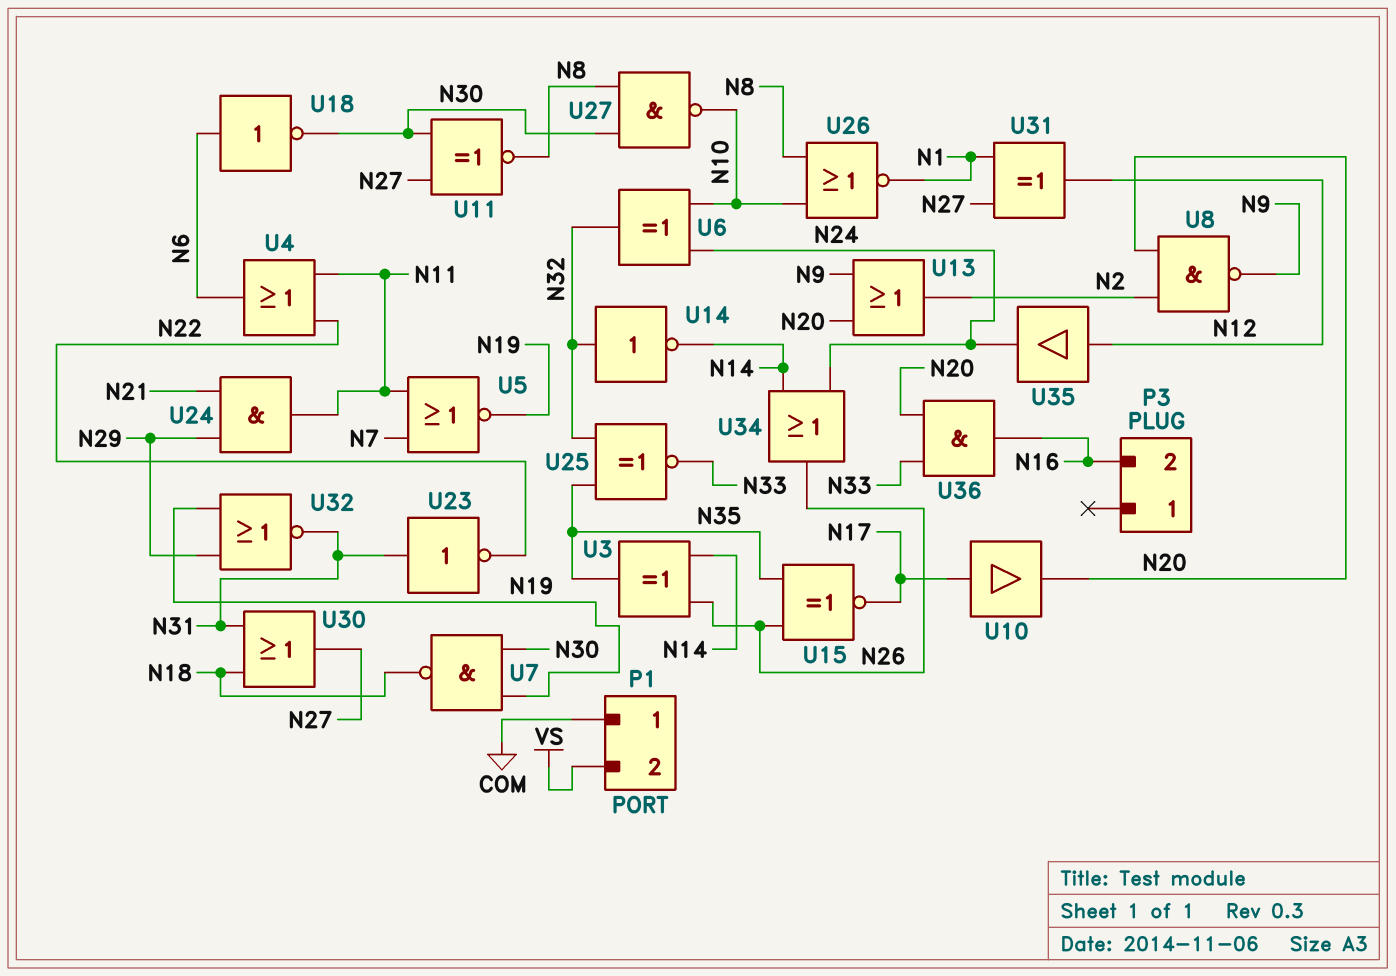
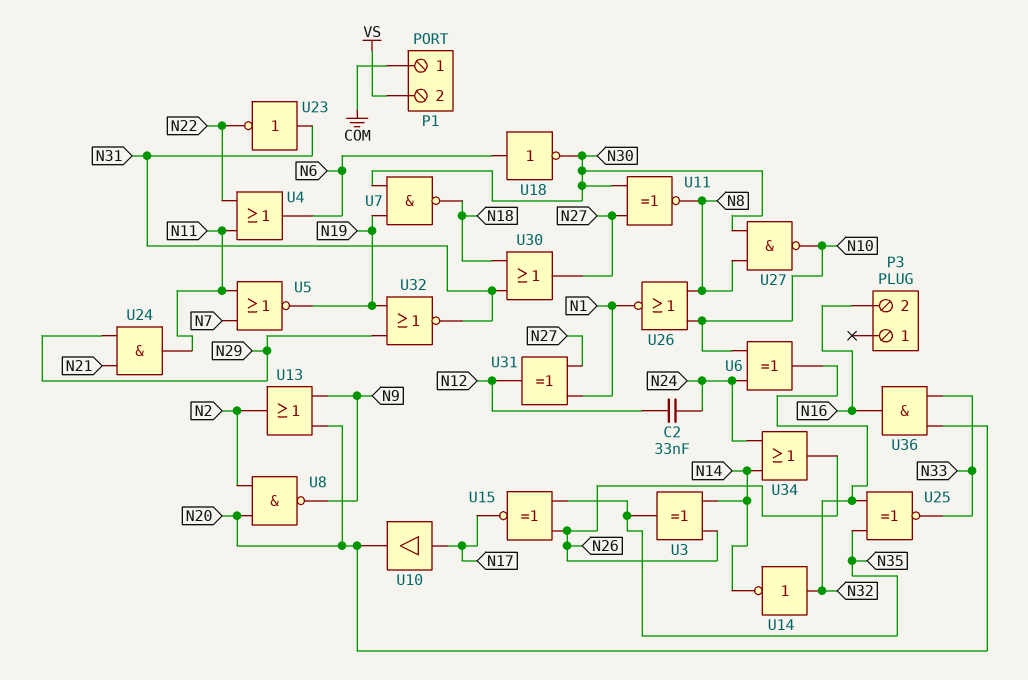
C2: none -> 33nF (N12, N24)
U35: buffer (in N12, out N24) -> none

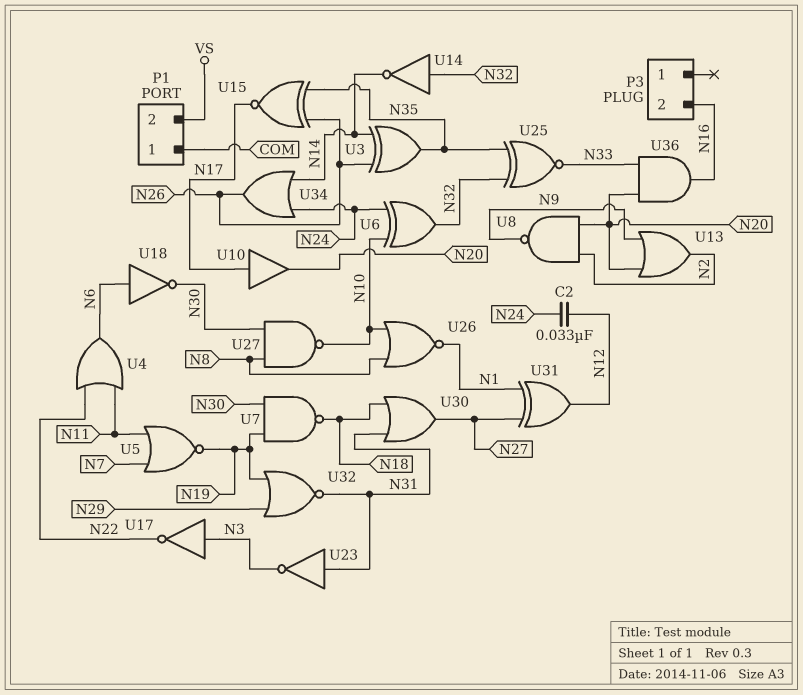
U11: XNOR (in N27, in N30, out N8) -> none
U17: none -> NOT (in N3, out N22)
U23: NOT (in N31, out N22) -> NOT (in N31, out N3)
U24: AND (in N21, in N29, out N11) -> none

